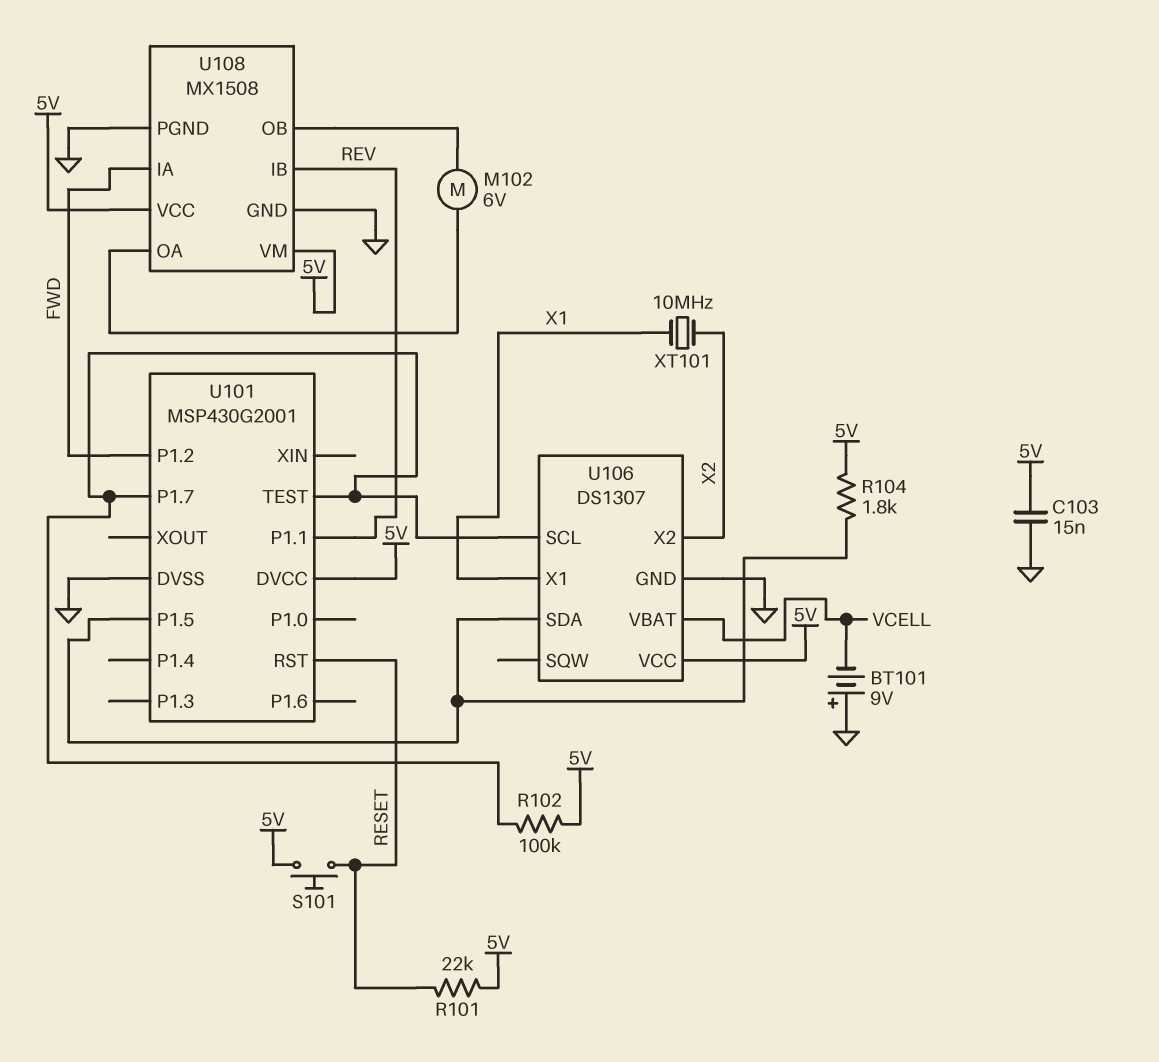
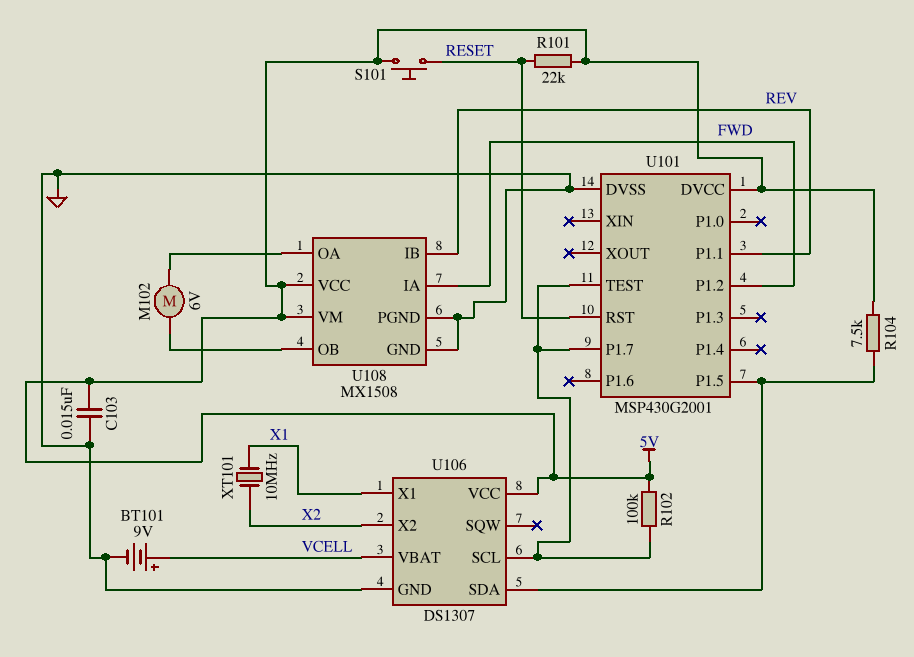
BT101: 9V (plus GND, minus VCELL) -> 9V (plus VCELL, minus GND)
R104: 1.8k (5V, U101/P1.5) -> 7.5k (5V, U101/P1.5)

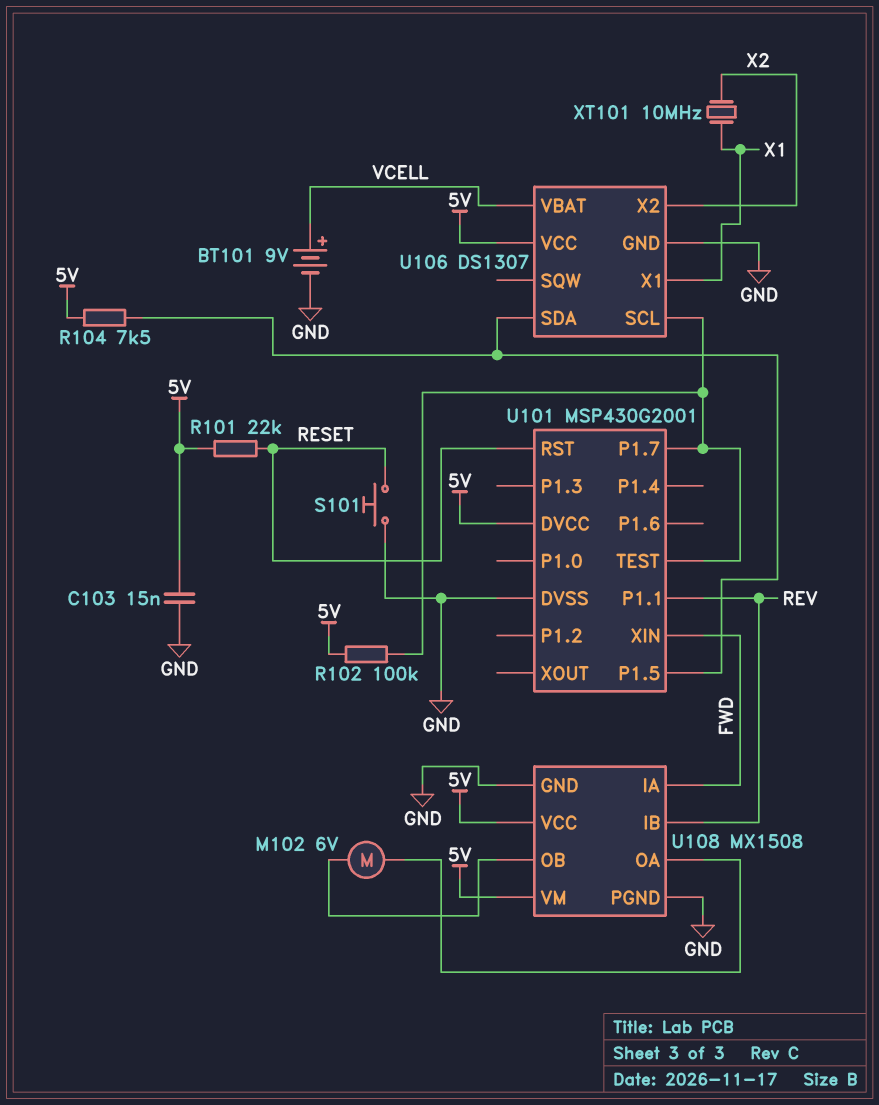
S101: button (5V, RESET) -> button (GND, RESET)
U101 pin P1.2: FWD -> none
U101 pin XIN: none -> FWD

